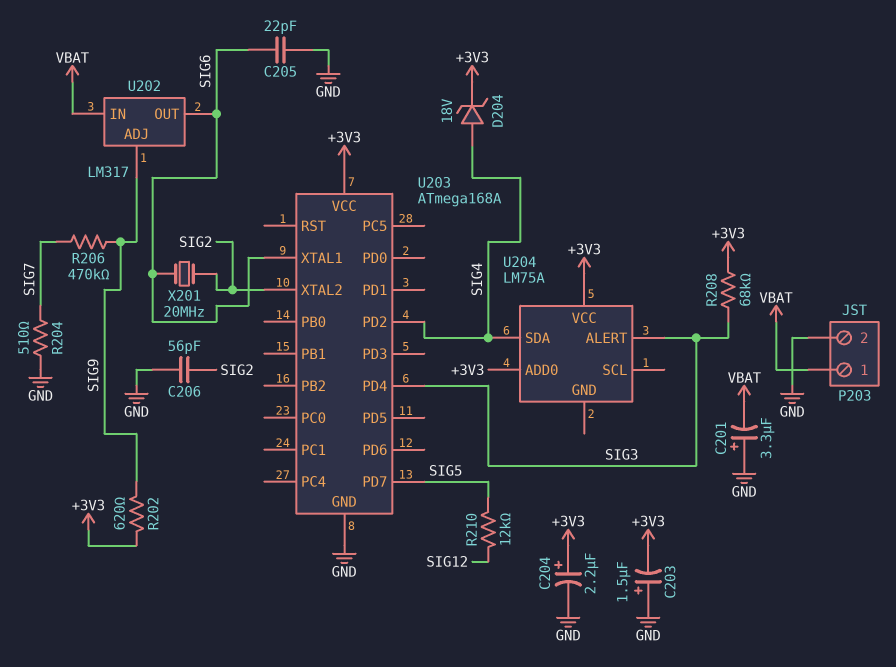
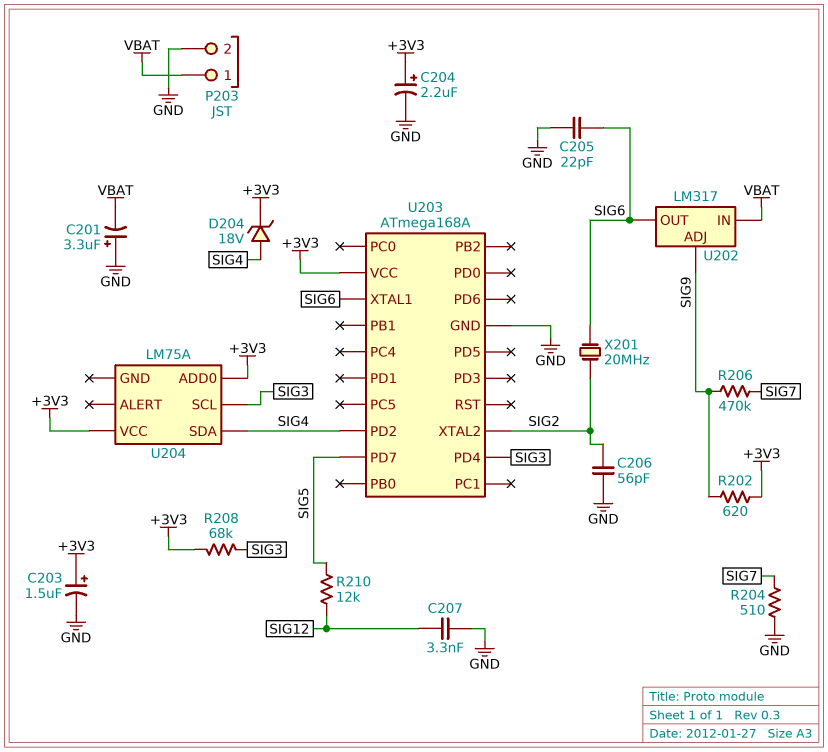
C203: 1.5uF (plus GND, minus +3V3) -> 1.5uF (plus +3V3, minus GND)
C207: none -> 3.3nF (GND, SIG12)
U204 pin ALERT: SIG3 -> none
U204 pin SCL: none -> SIG3

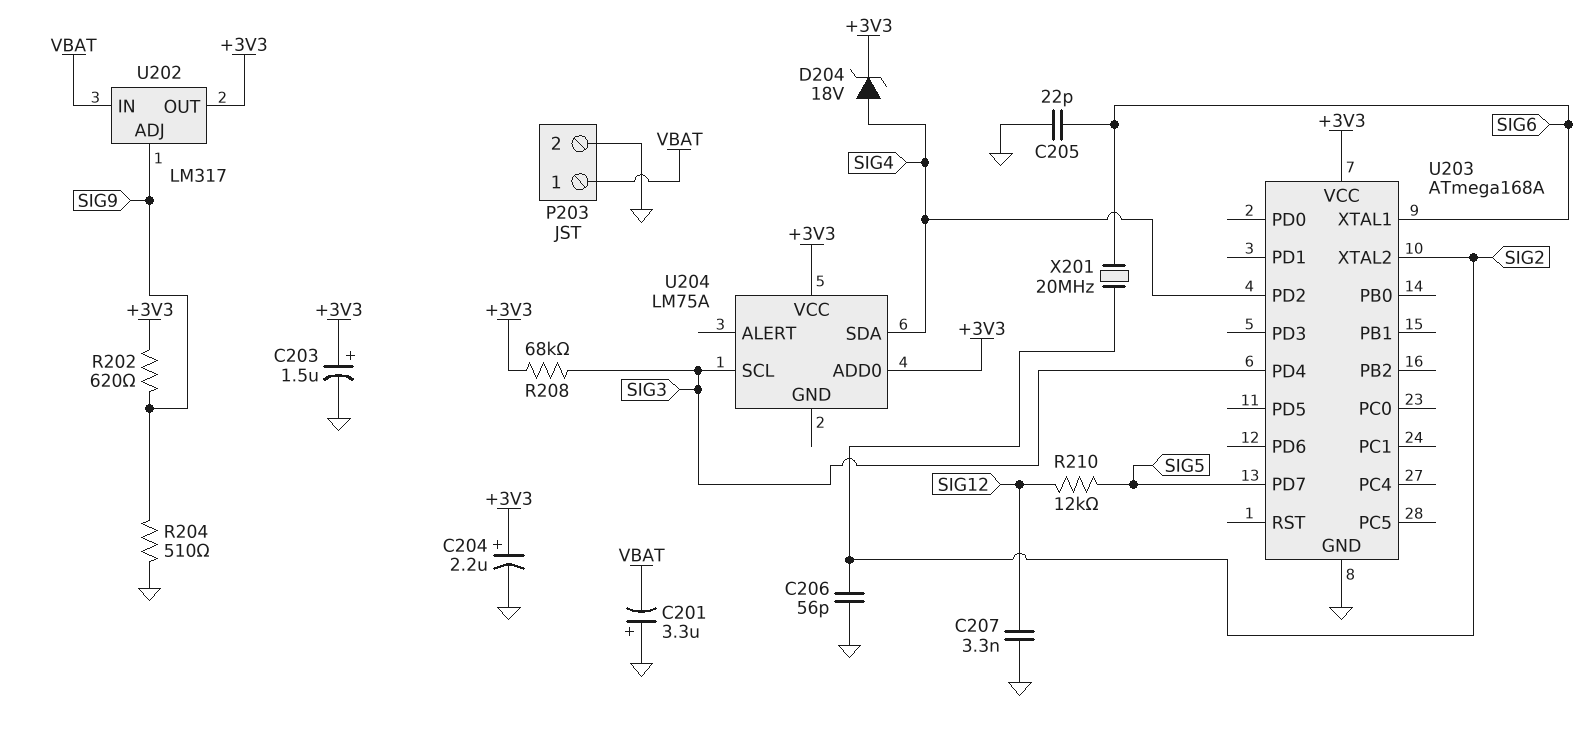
R204: 510 (GND, SIG7) -> 510 (GND, SIG9)
R206: 470k (SIG7, SIG9) -> none
U202 pin OUT: SIG6 -> +3V3

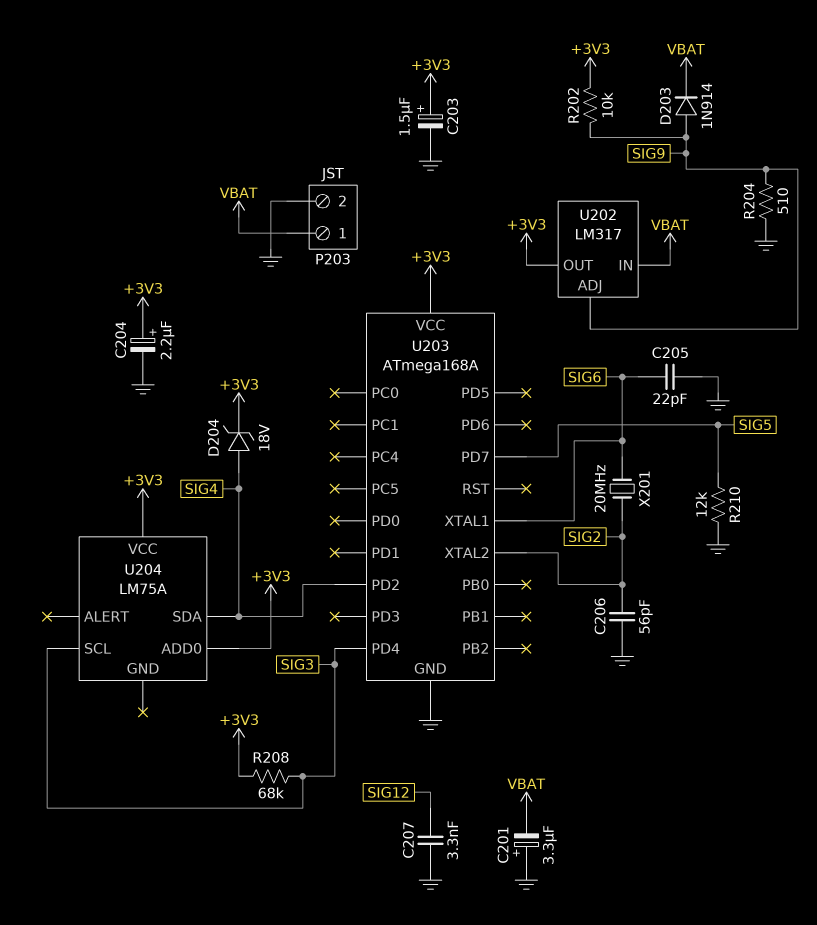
D203: none -> diode 1N914 (A SIG9, K VBAT)
R202: 620 (+3V3, SIG9) -> 10k (+3V3, SIG9)
R210: 12k (SIG5, SIG12) -> 12k (GND, SIG5)

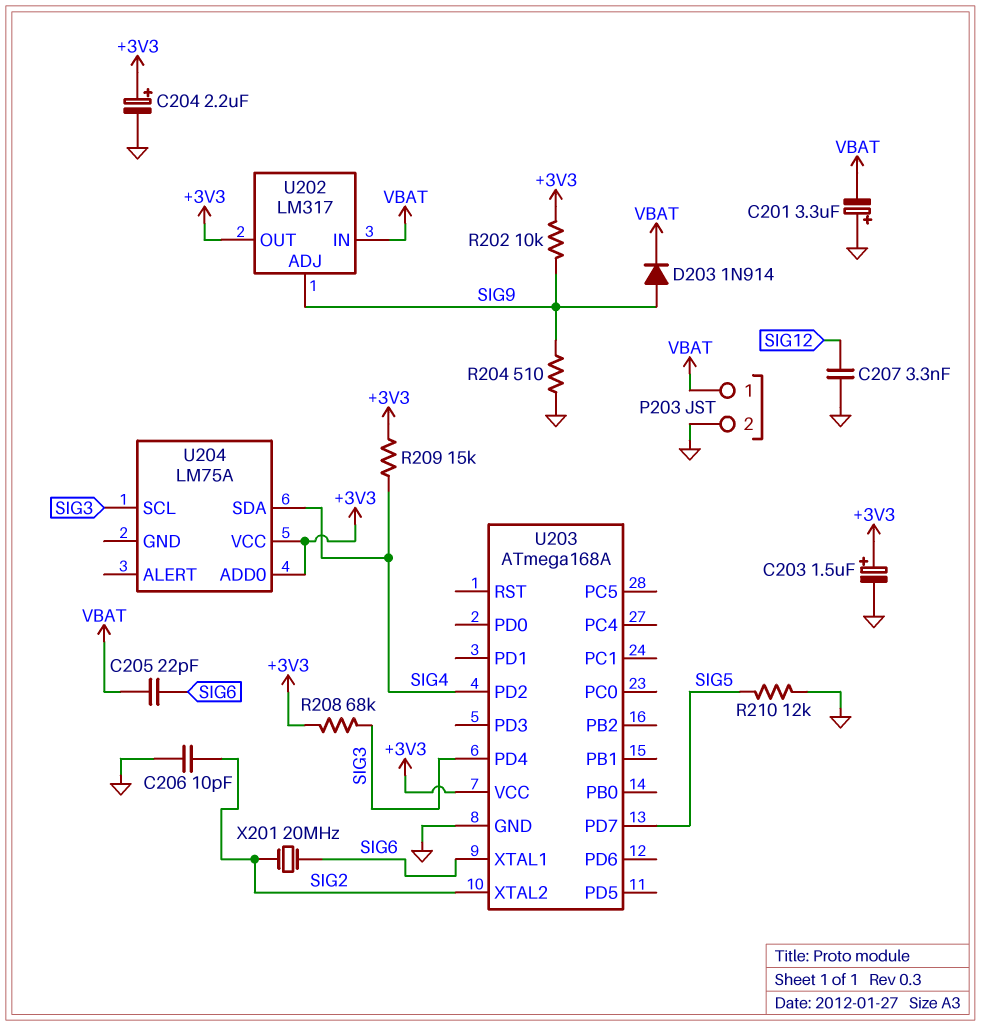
C205: 22pF (GND, SIG6) -> 22pF (SIG6, VBAT)
C206: 56pF (GND, SIG2) -> 10pF (GND, SIG2)
D204: zener 18V (A SIG4, K +3V3) -> none
R209: none -> 15k (+3V3, SIG4)

